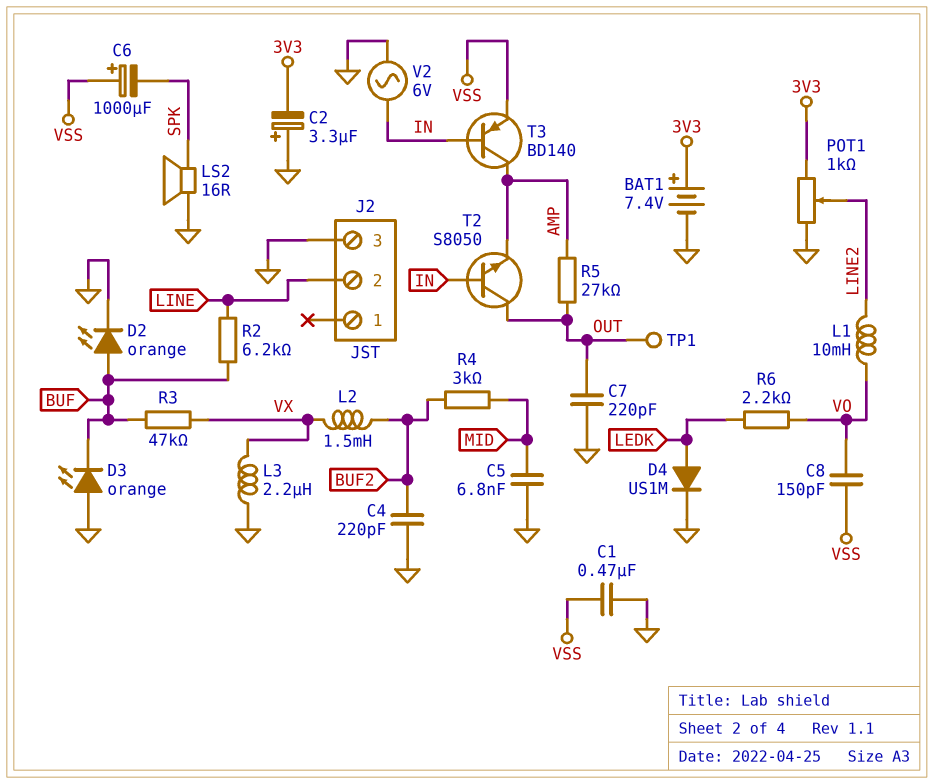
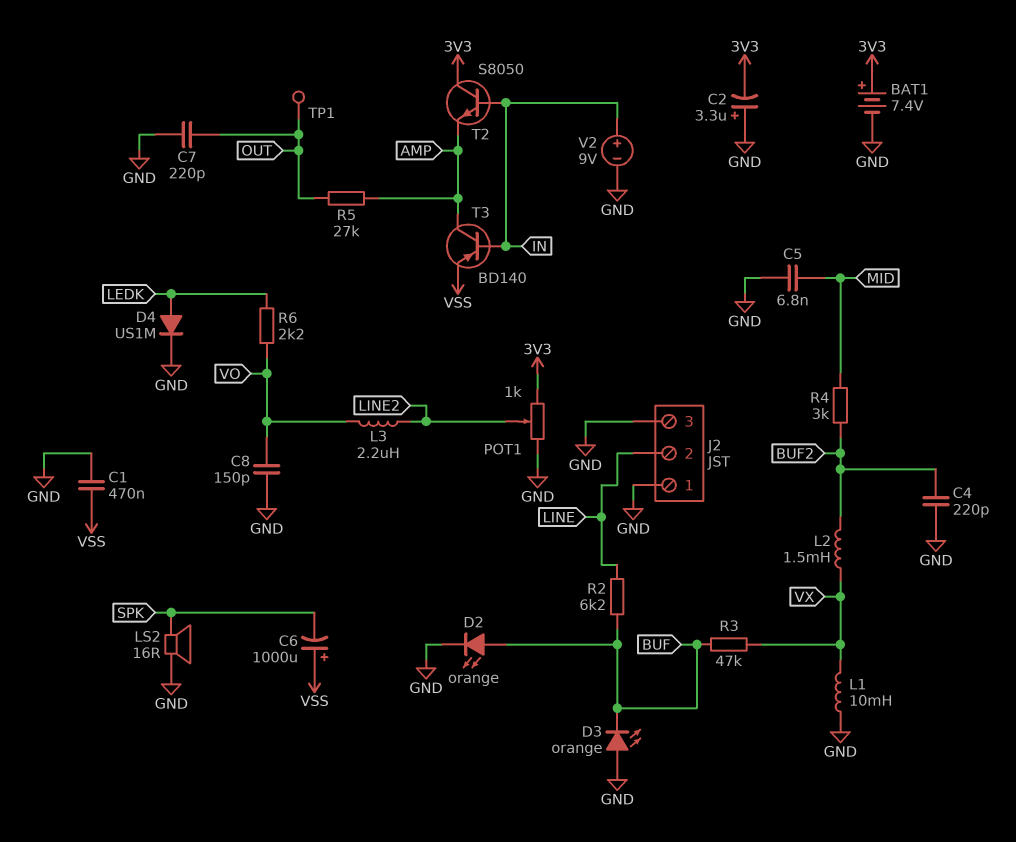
C8: 150pF (VO, VSS) -> 150pF (GND, VO)
J2 pin 1: none -> GND
L1: 10mH (LINE2, VO) -> 10mH (GND, VX)
L3: 2.2uH (GND, VX) -> 2.2uH (LINE2, VO)
T2: NPN S8050 (B IN, C OUT, E AMP) -> NPN S8050 (B IN, C 3V3, E AMP)
V2: AC 6V (GND, IN) -> 9V (plus IN, minus GND)

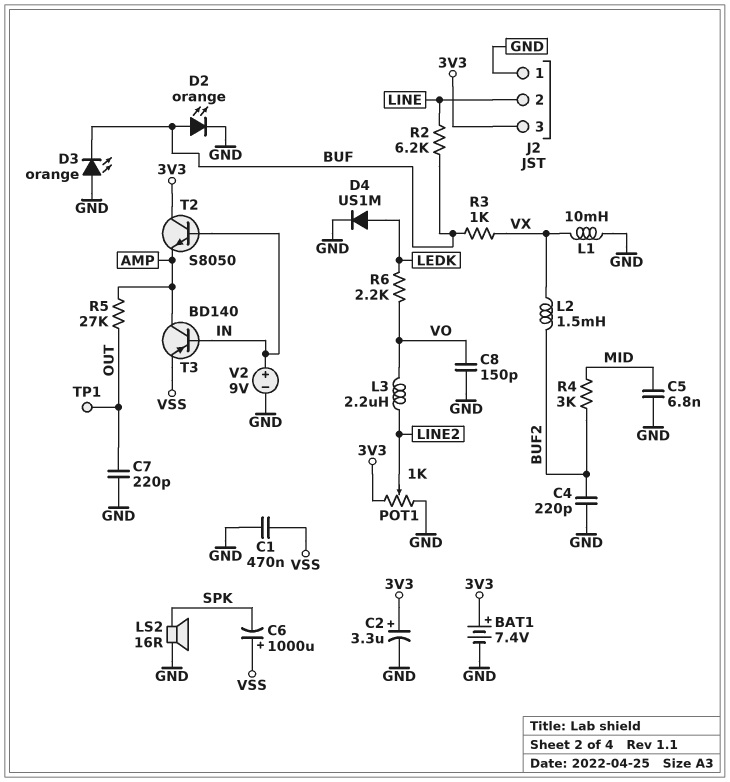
C2: 3.3uF (plus GND, minus 3V3) -> 3.3uF (plus 3V3, minus GND)
J2 pin 3: GND -> 3V3
R3: 47k (BUF, VX) -> 1k (BUF, VX)

